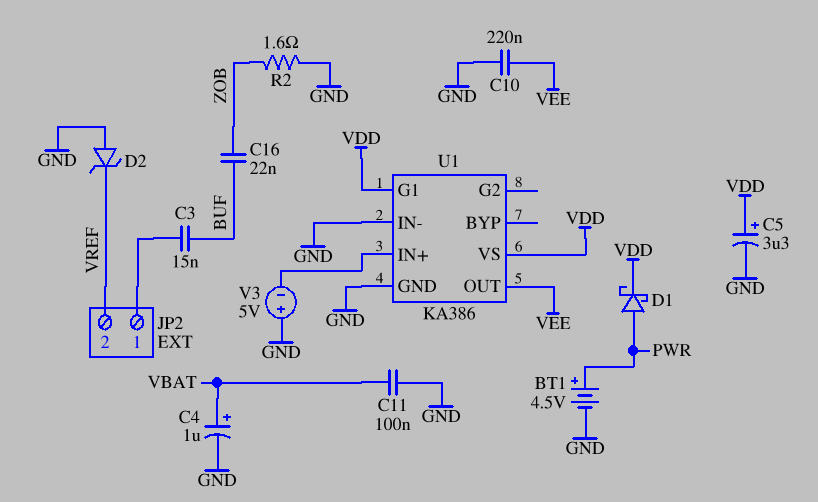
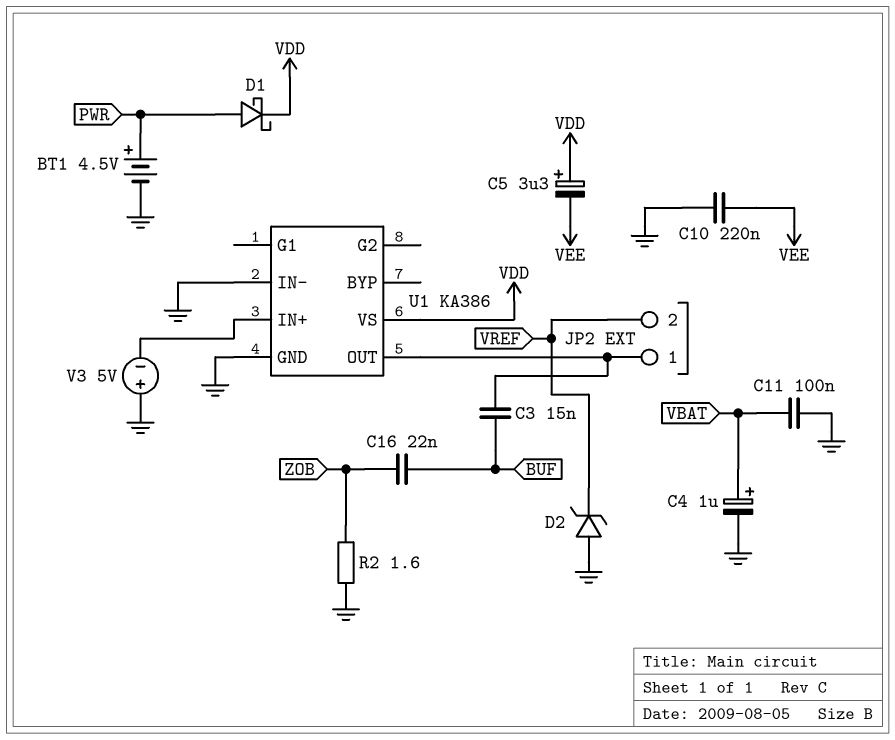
C5: 3.3uF (plus VDD, minus GND) -> 3.3uF (plus VDD, minus VEE)
U1 pin G1: VDD -> none
U1 pin OUT: VEE -> JP2/1

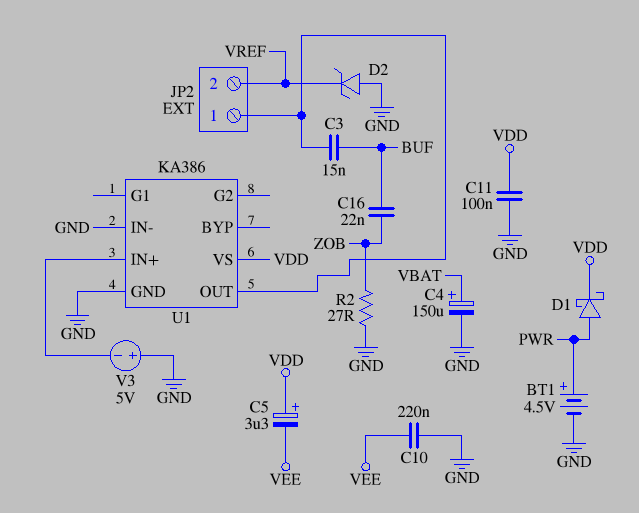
C4: 1uF (plus VBAT, minus GND) -> 150uF (plus VBAT, minus GND)
C11: 100nF (GND, VBAT) -> 100nF (GND, VDD)
R2: 1.6 (GND, ZOB) -> 27 (GND, ZOB)

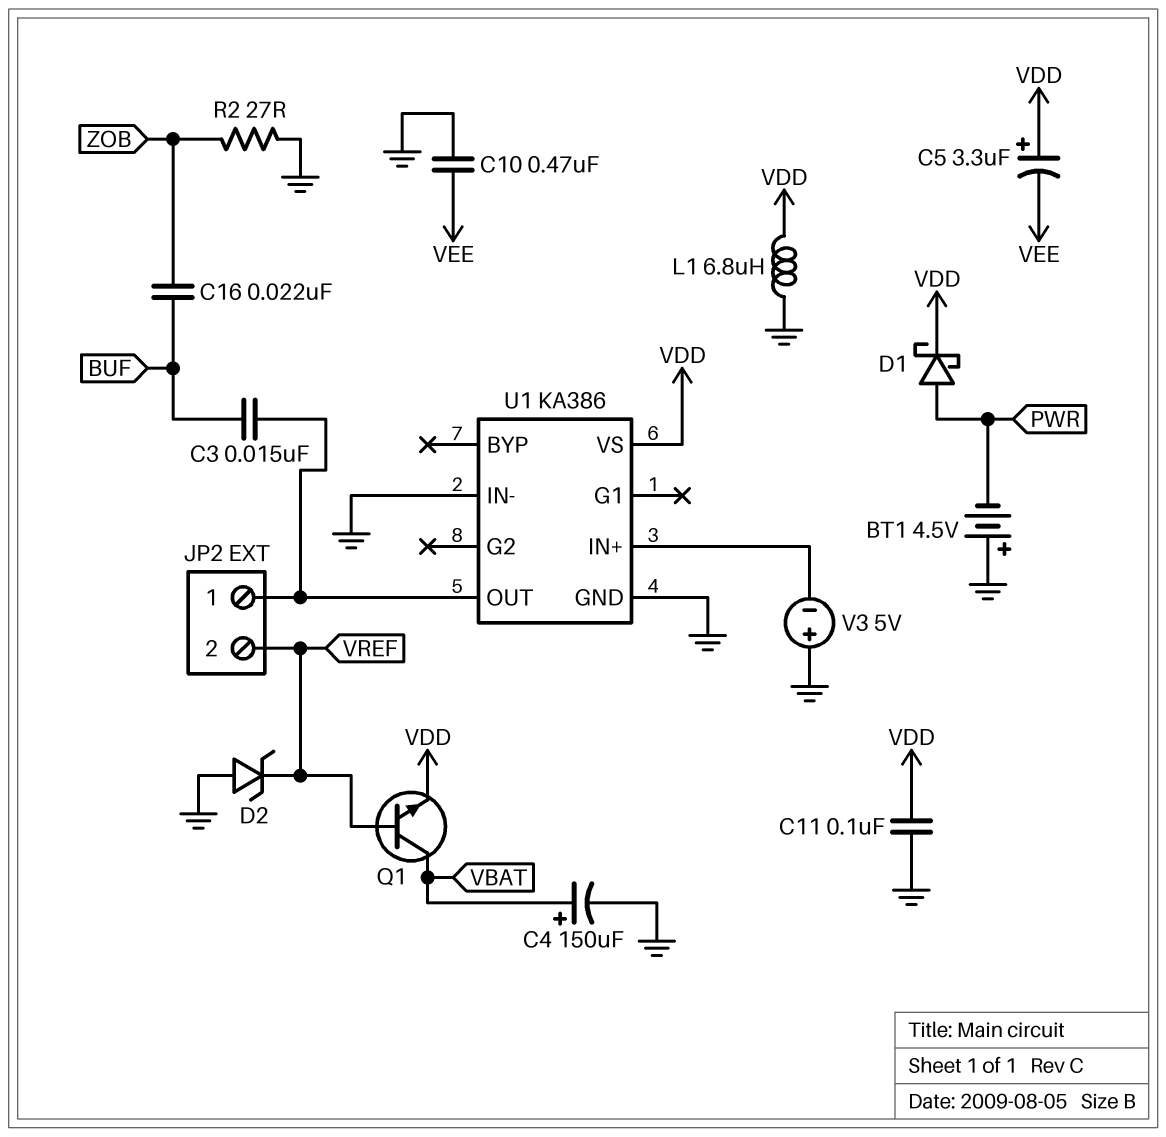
BT1: 4.5V (plus PWR, minus GND) -> 4.5V (plus GND, minus PWR)
C10: 220nF (GND, VEE) -> 470nF (GND, VEE)
L1: none -> 6.8uH (GND, VDD)
Q1: none -> NPN (B VREF, C VBAT, E VDD)

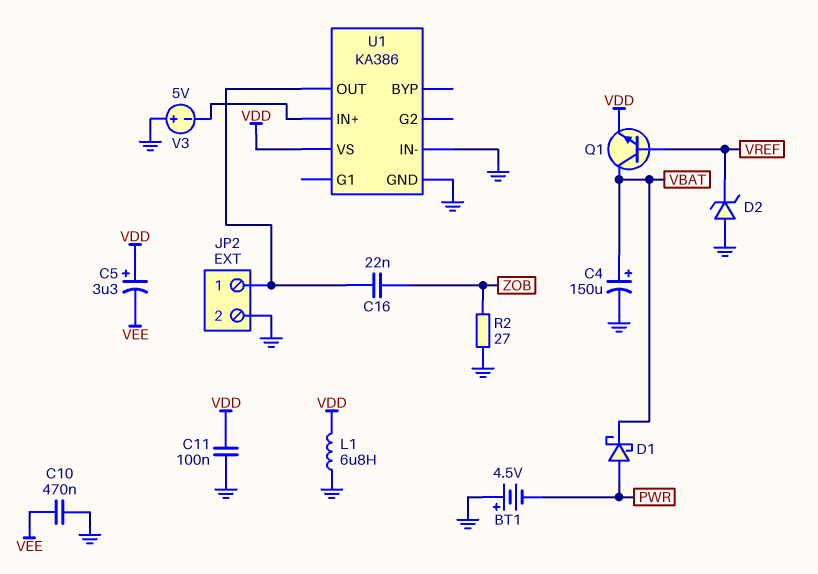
C3: 15nF (BUF, JP2/1) -> none
C16: 22nF (BUF, ZOB) -> 22nF (JP2/1, ZOB)
D1: schottky (A PWR, K VDD) -> schottky (A PWR, K VBAT)
JP2 pin 2: VREF -> GND

